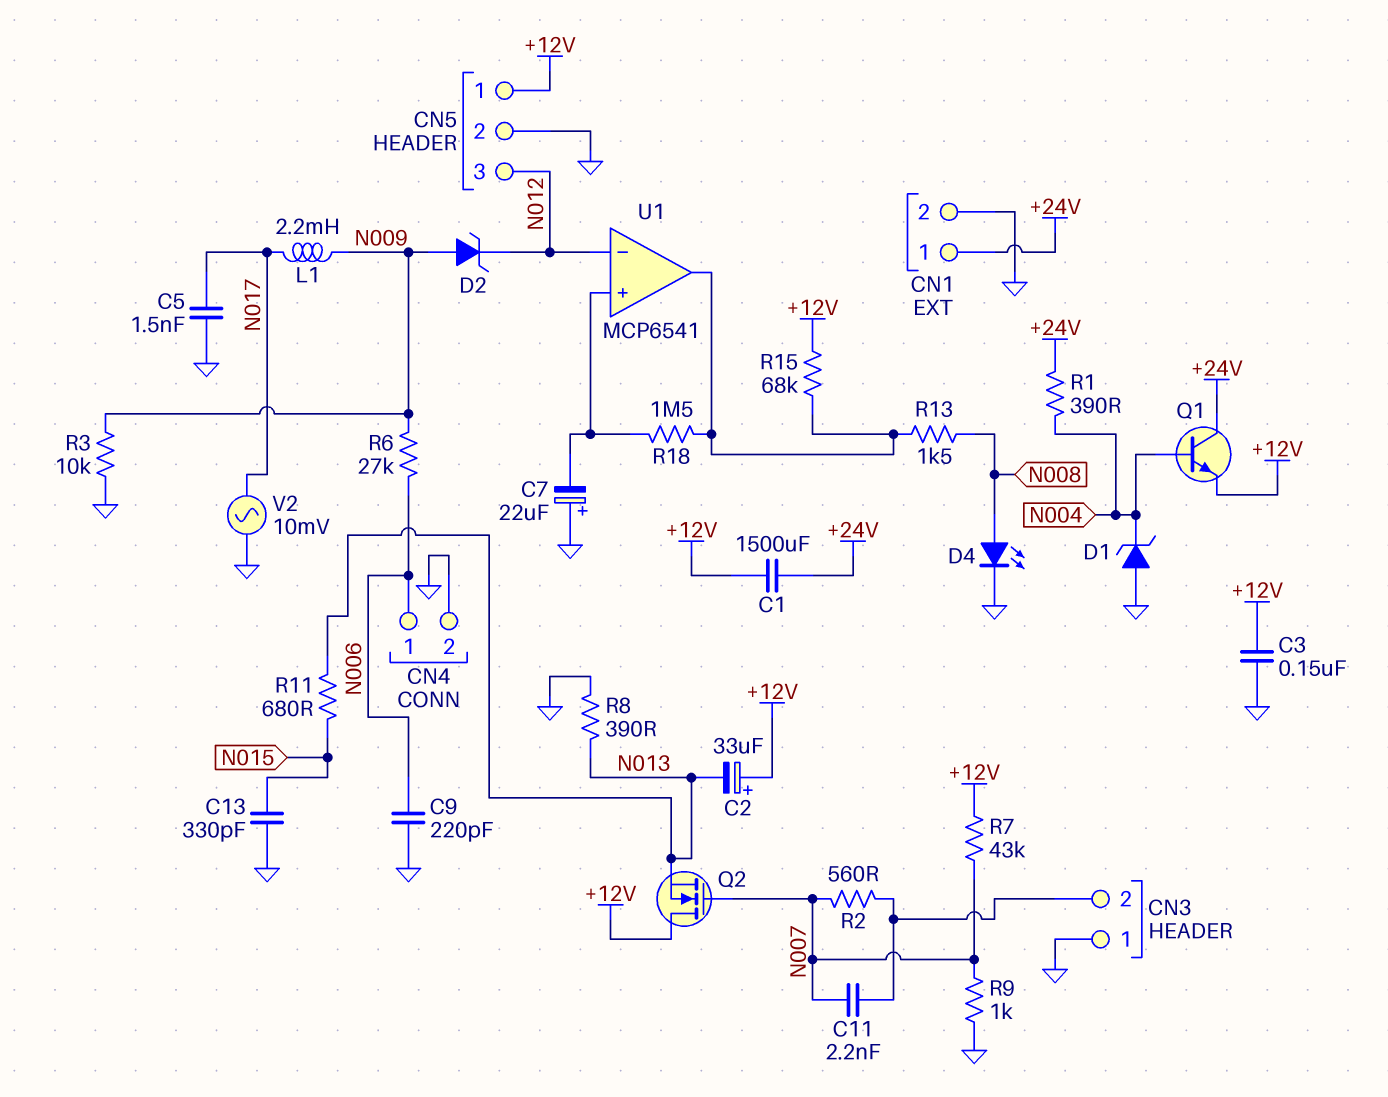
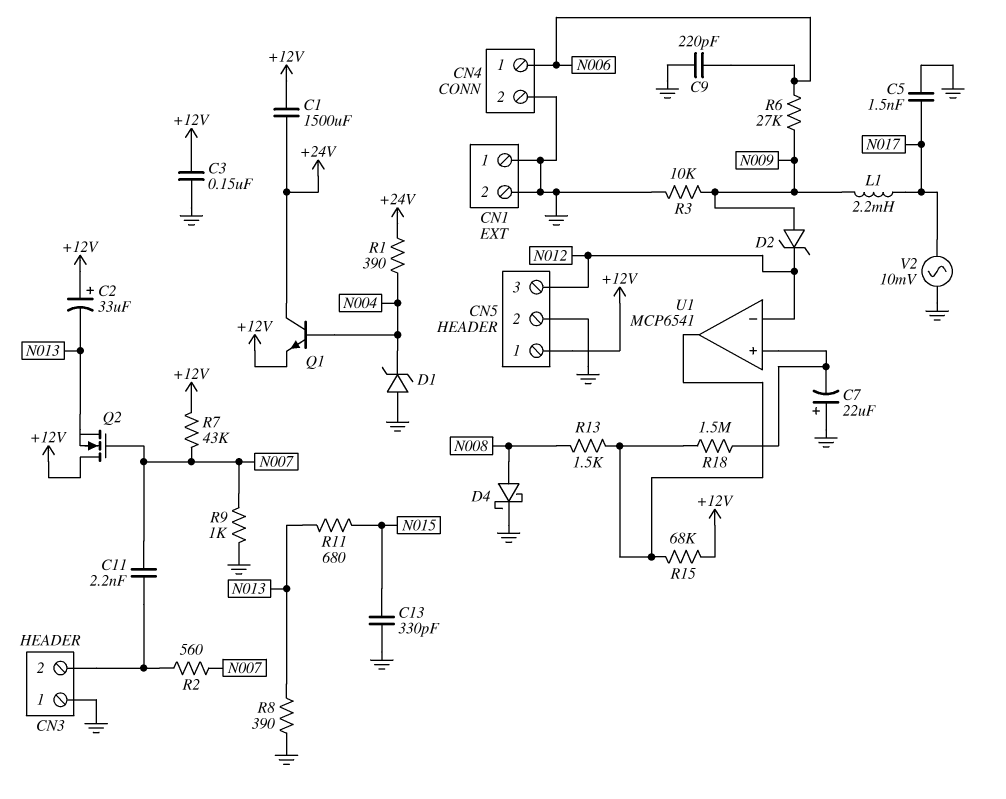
CN1 pin 1: +24V -> GND
D4: LED (A N008, K GND) -> schottky (A N008, K GND)

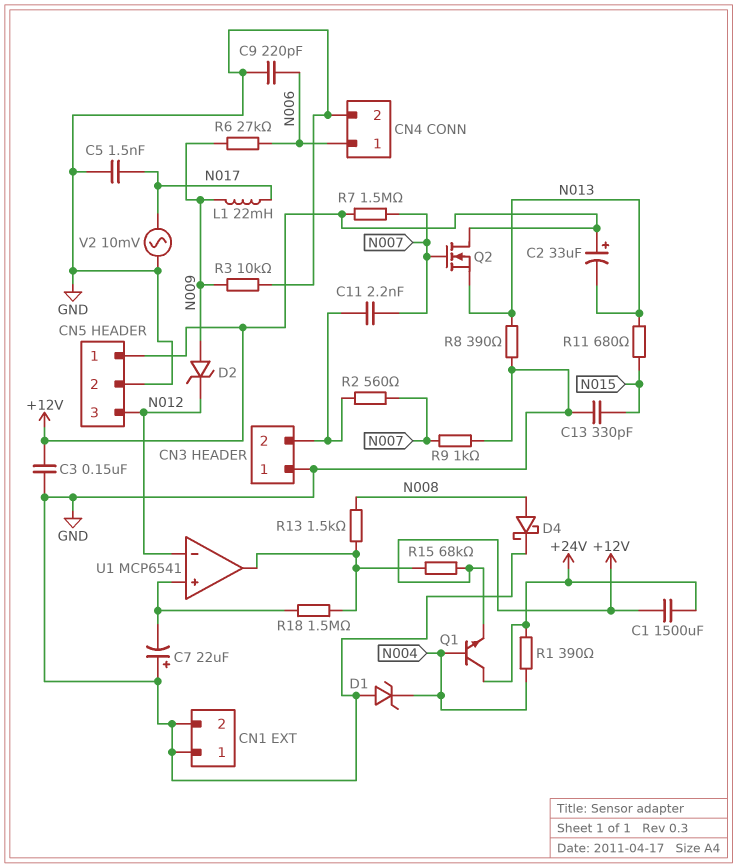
L1: 2.2mH (N009, N017) -> 22mH (N009, N017)
R7: 43k (+12V, N007) -> 1.5M (+12V, N007)

